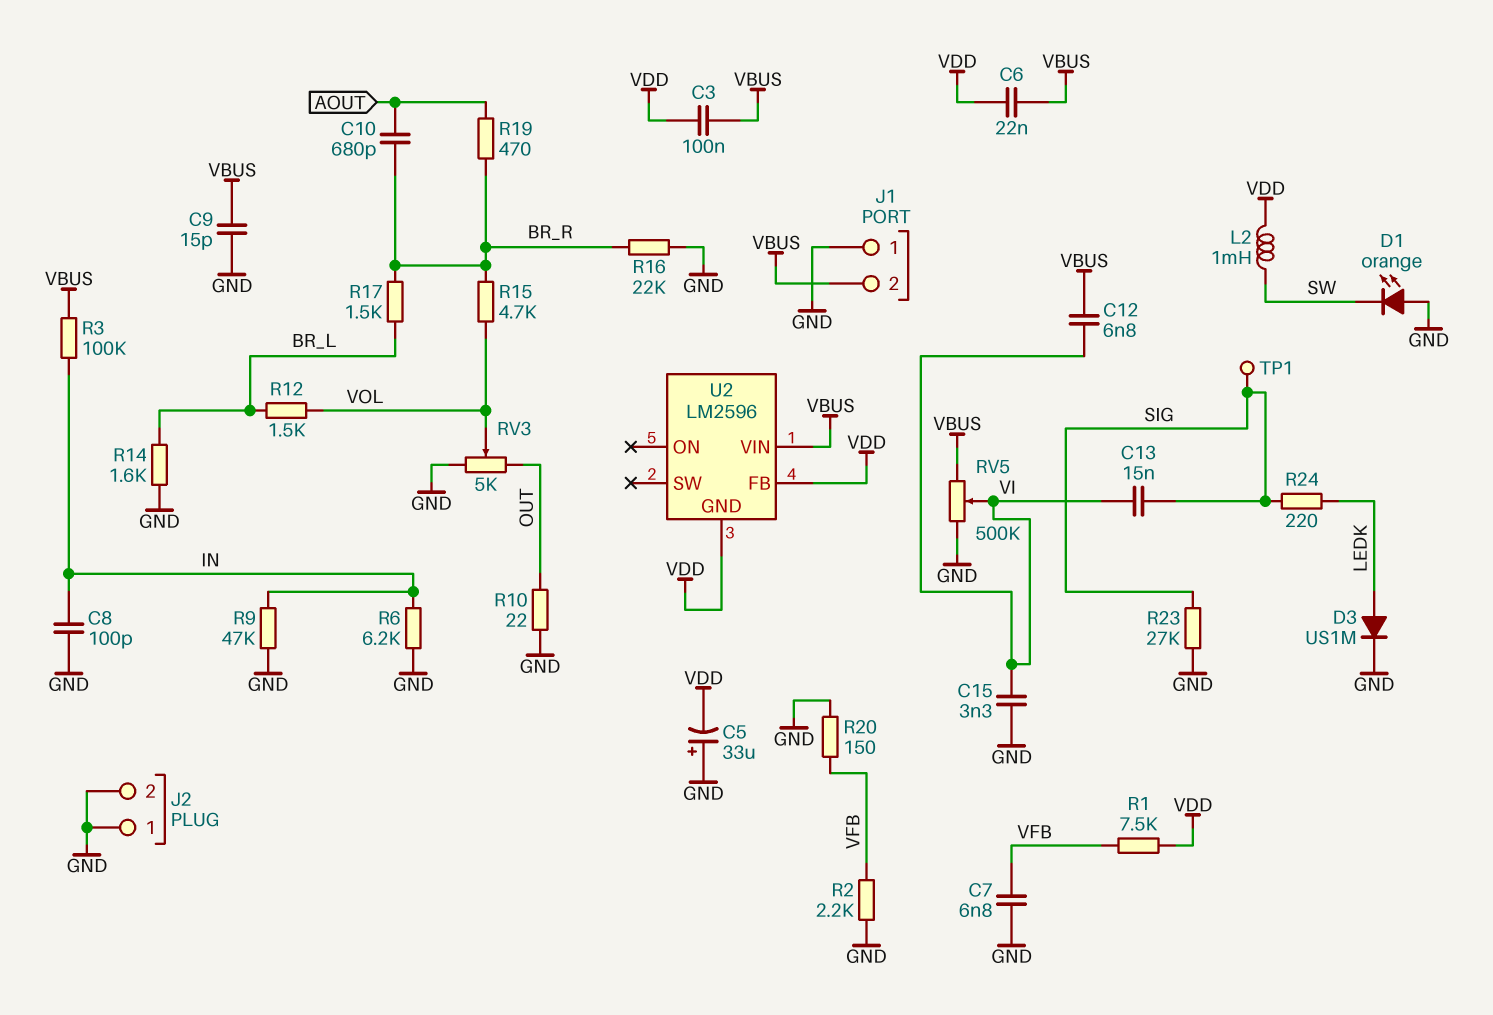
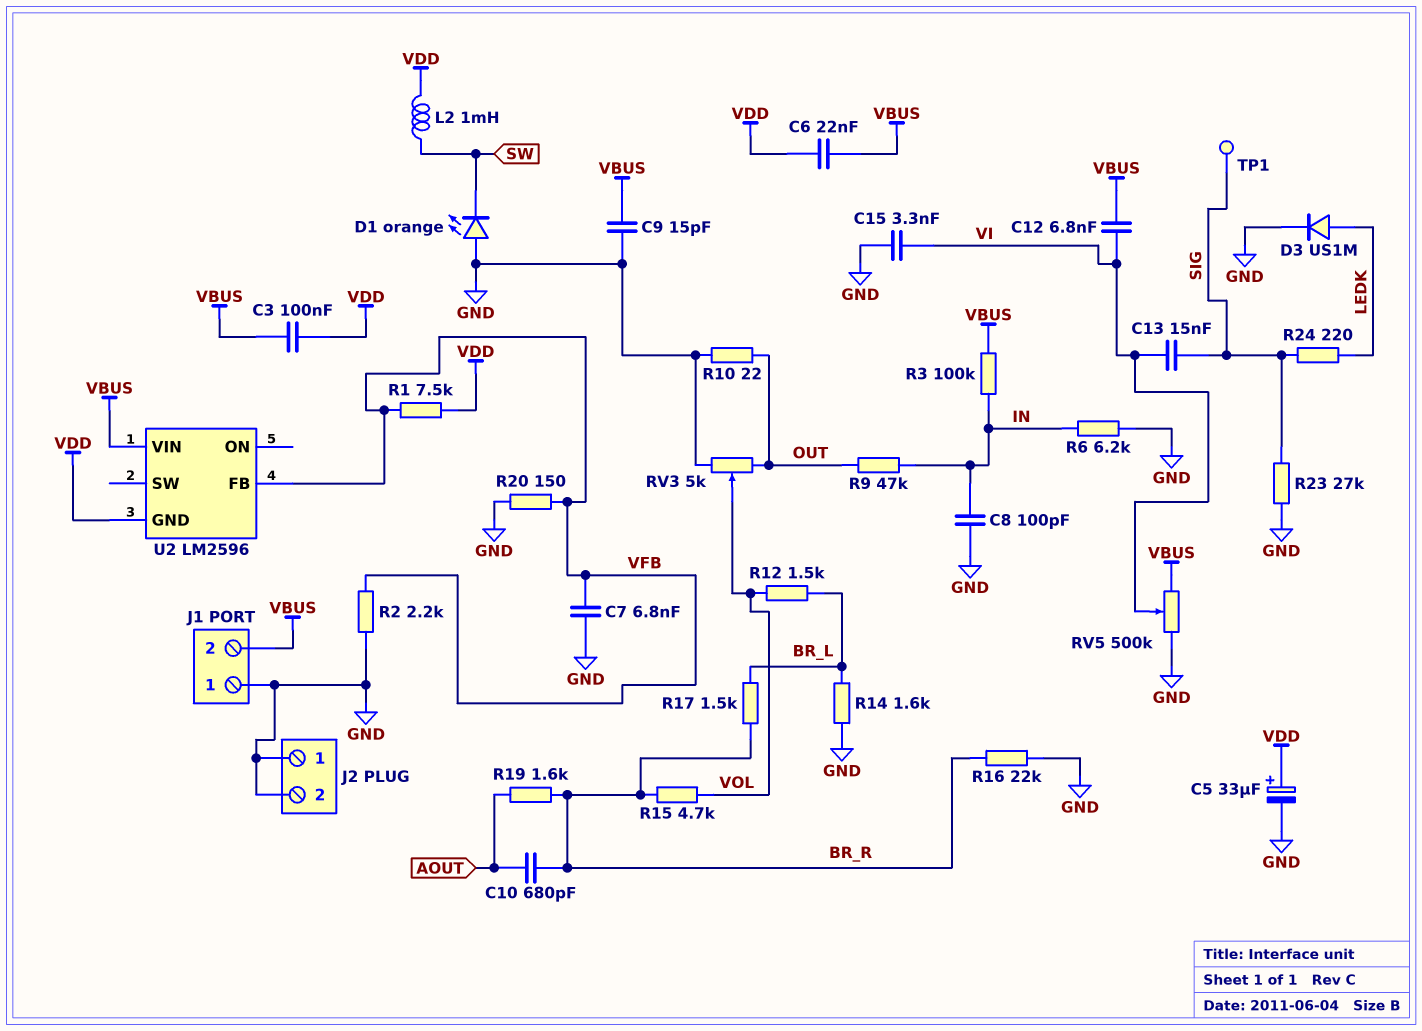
C5: 33uF (plus GND, minus VDD) -> 33uF (plus VDD, minus GND)
R9: 47k (GND, IN) -> 47k (IN, OUT)
R19: 470 (AOUT, BR_R) -> 1.6k (AOUT, BR_R)
U2 pin FB: VDD -> VFB

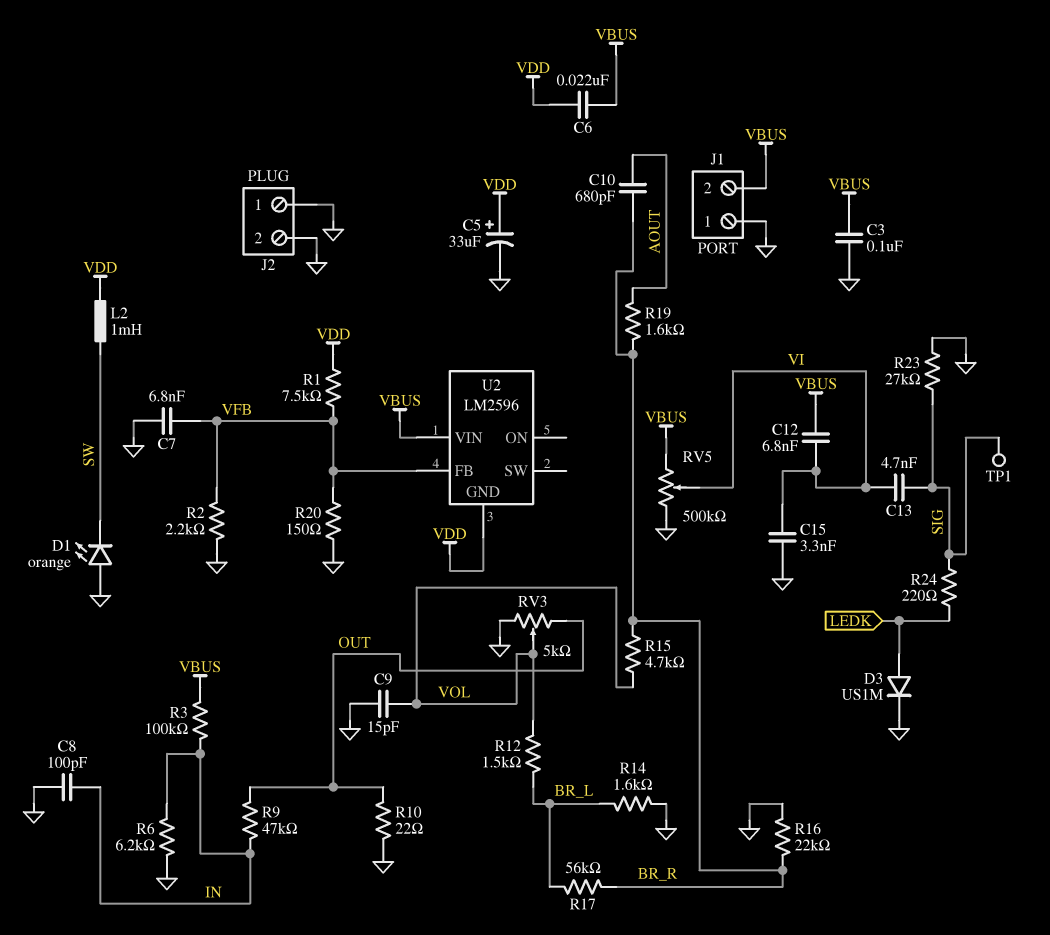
C3: 100nF (VBUS, VDD) -> 100nF (GND, VBUS)
C9: 15pF (GND, VBUS) -> 15pF (GND, VOL)
C13: 15nF (SIG, VI) -> 4.7nF (SIG, VI)
R17: 1.5k (BR_L, BR_R) -> 56k (BR_L, BR_R)

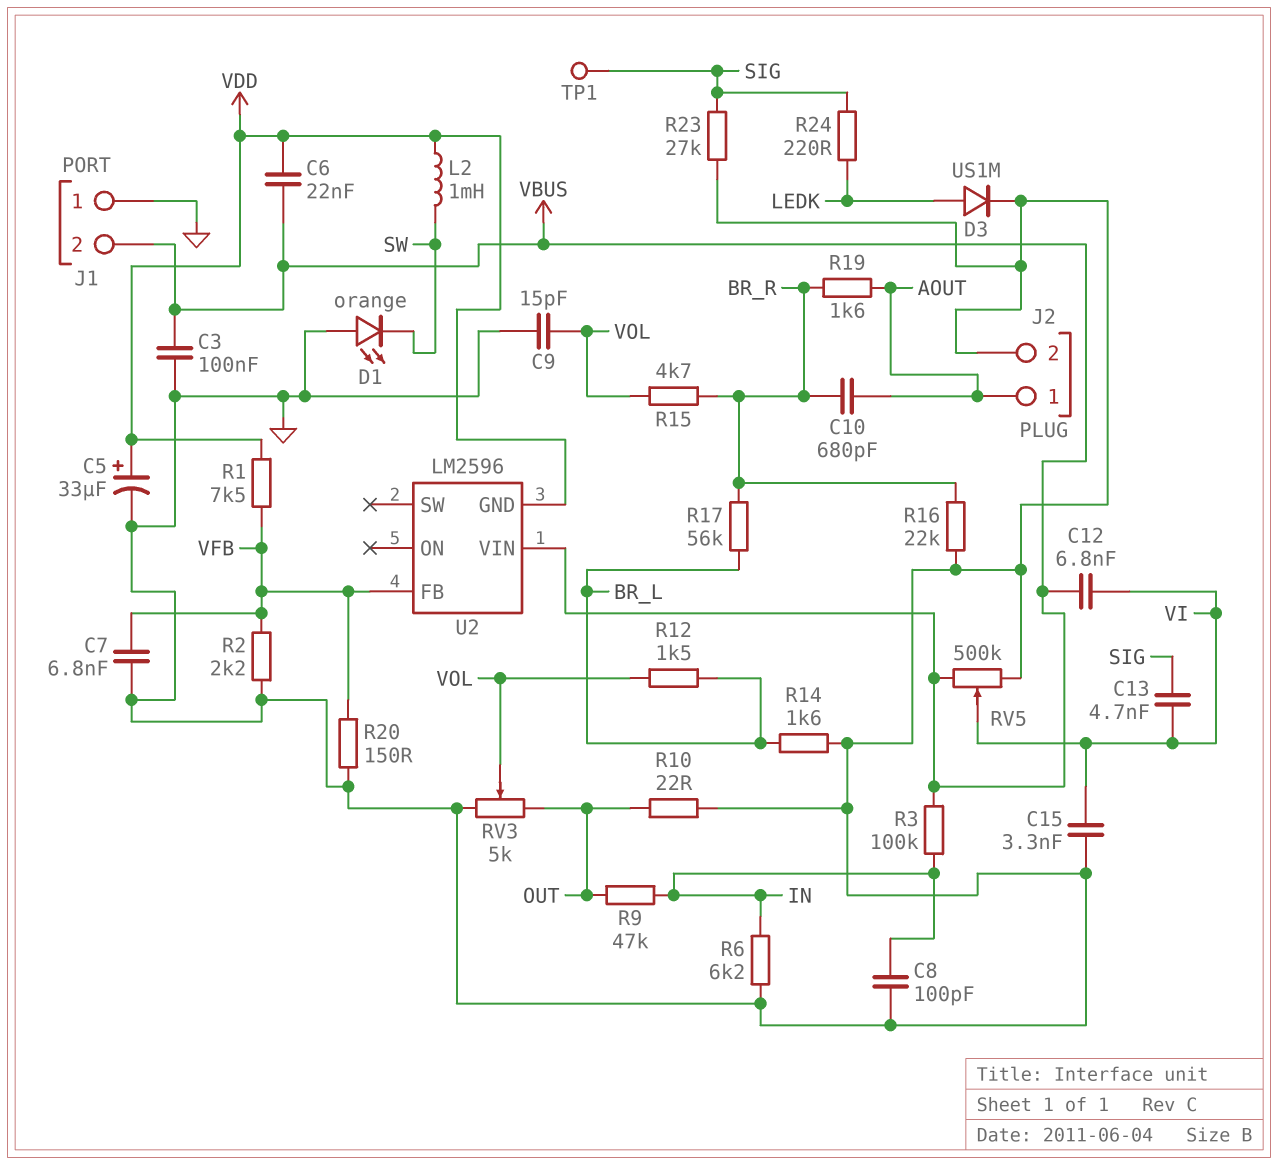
J2 pin 1: GND -> AOUT

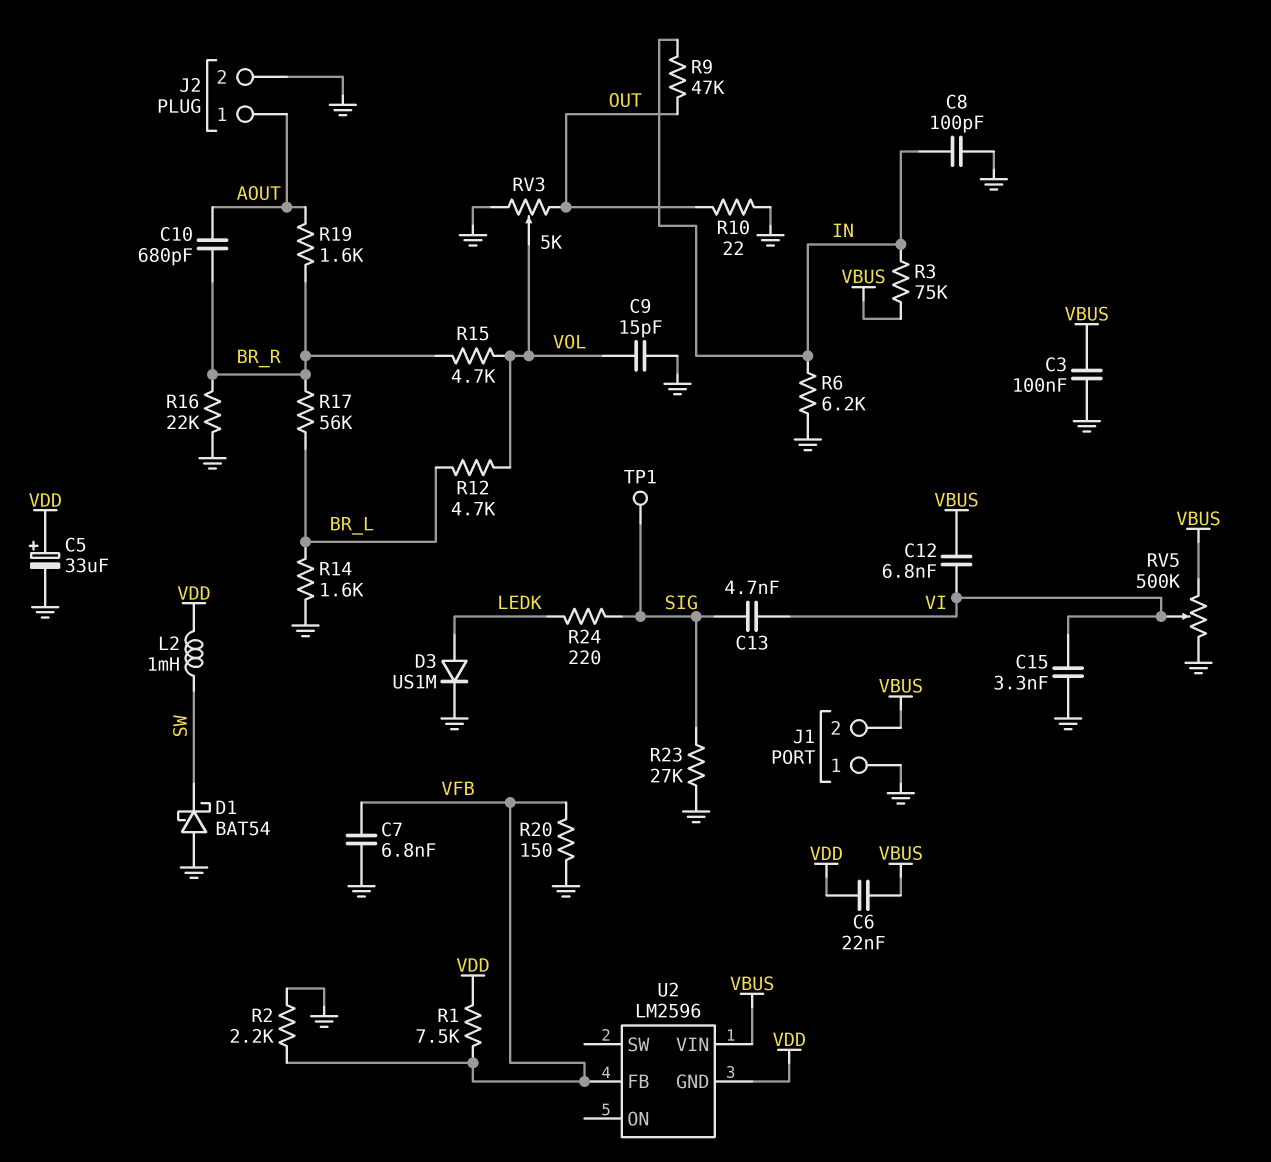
D1: LED orange (A GND, K SW) -> schottky BAT54 (A GND, K SW)
R3: 100k (IN, VBUS) -> 75k (IN, VBUS)
R12: 1.5k (BR_L, VOL) -> 4.7k (BR_L, VOL)

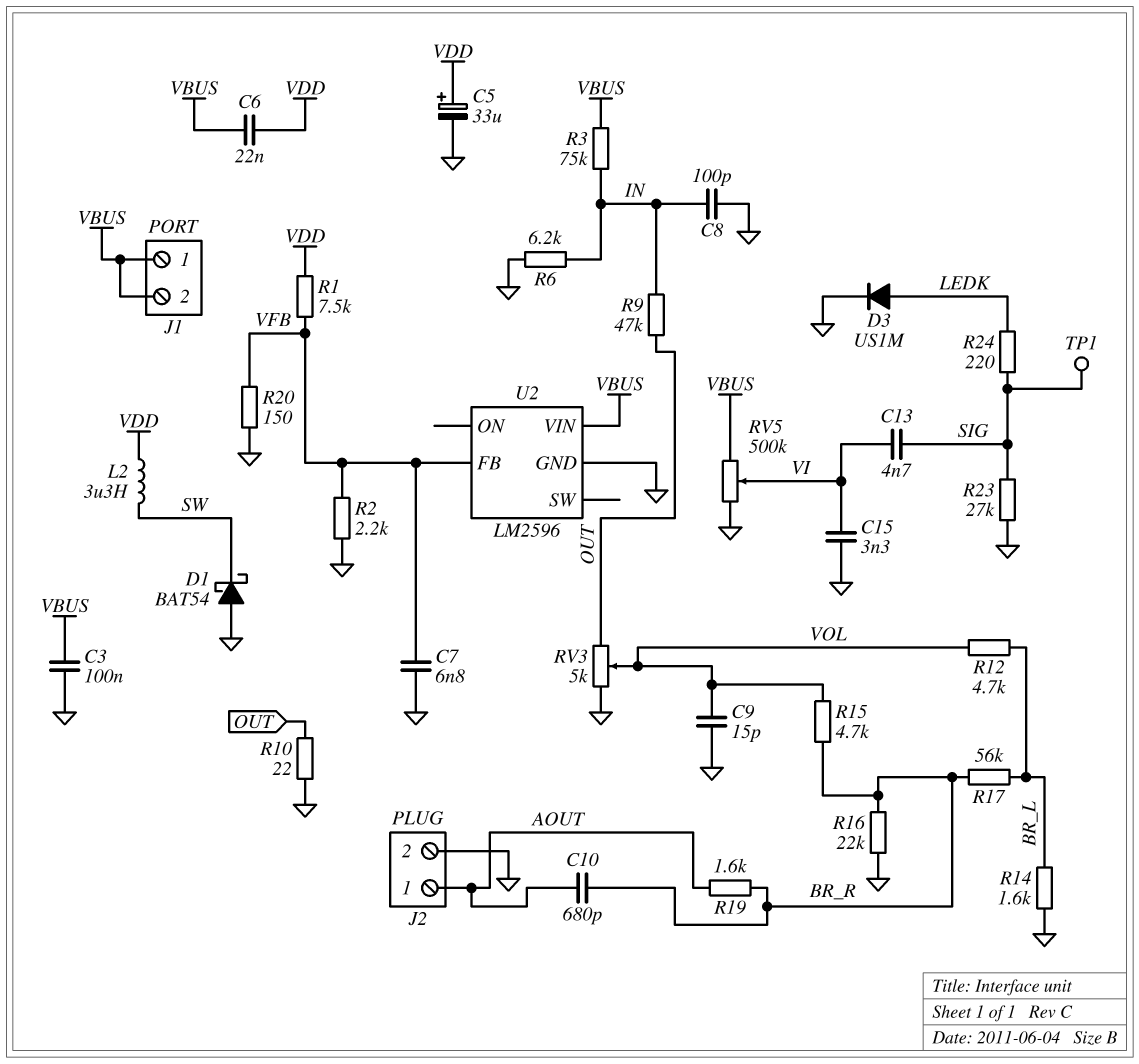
C12: 6.8nF (VBUS, VI) -> none
J1 pin 1: GND -> VBUS
L2: 1mH (SW, VDD) -> 3.3uH (SW, VDD)
U2 pin GND: VDD -> GND

